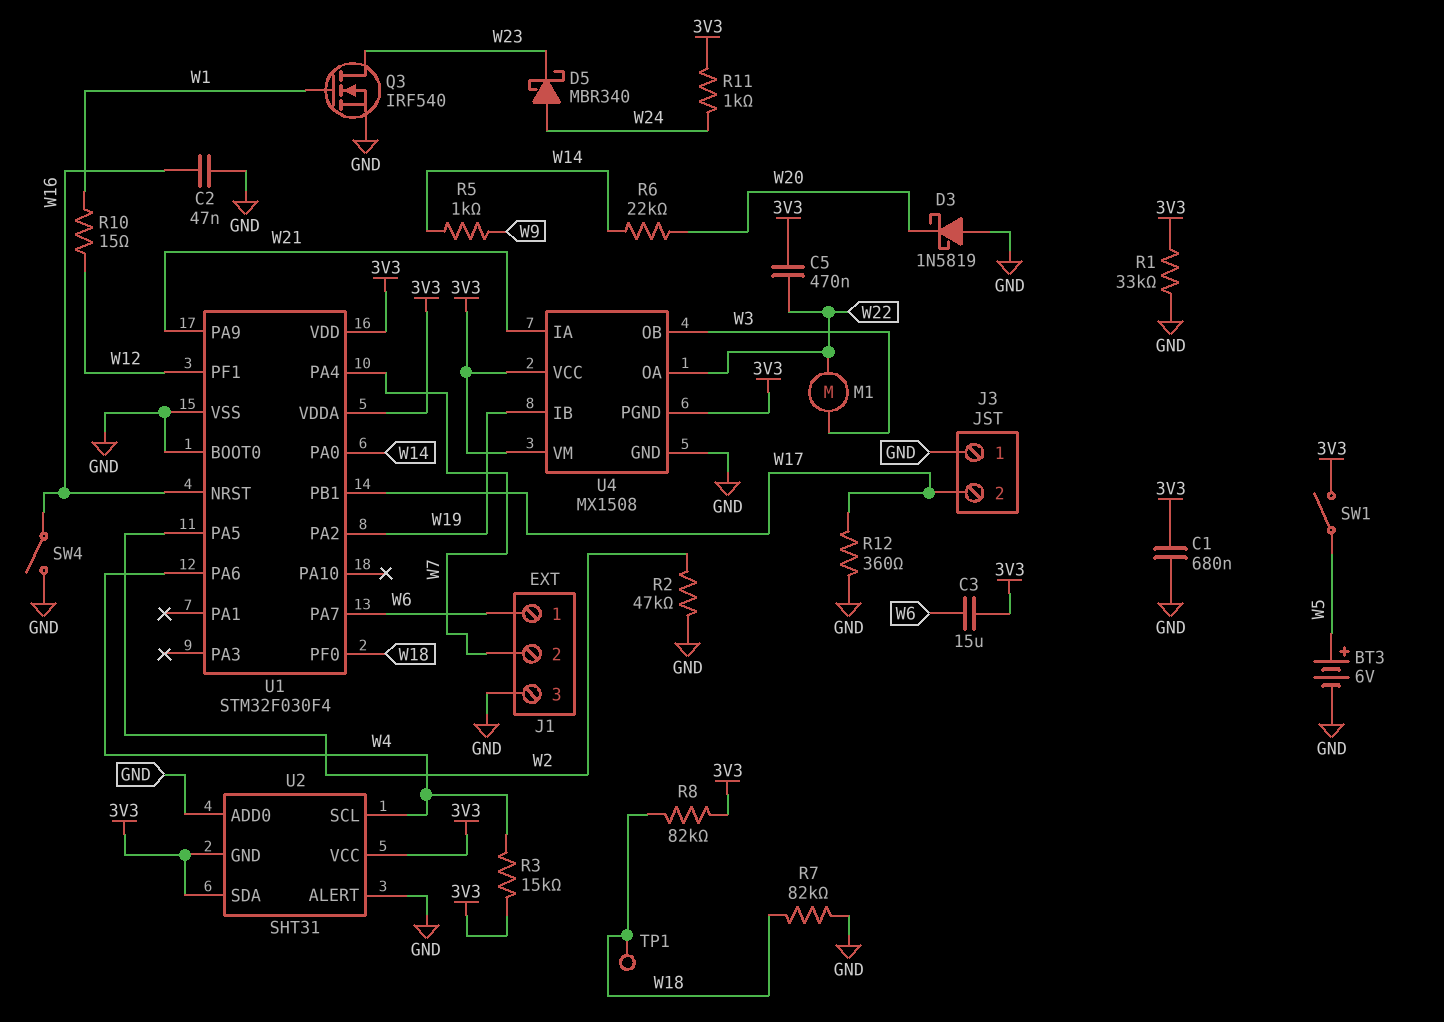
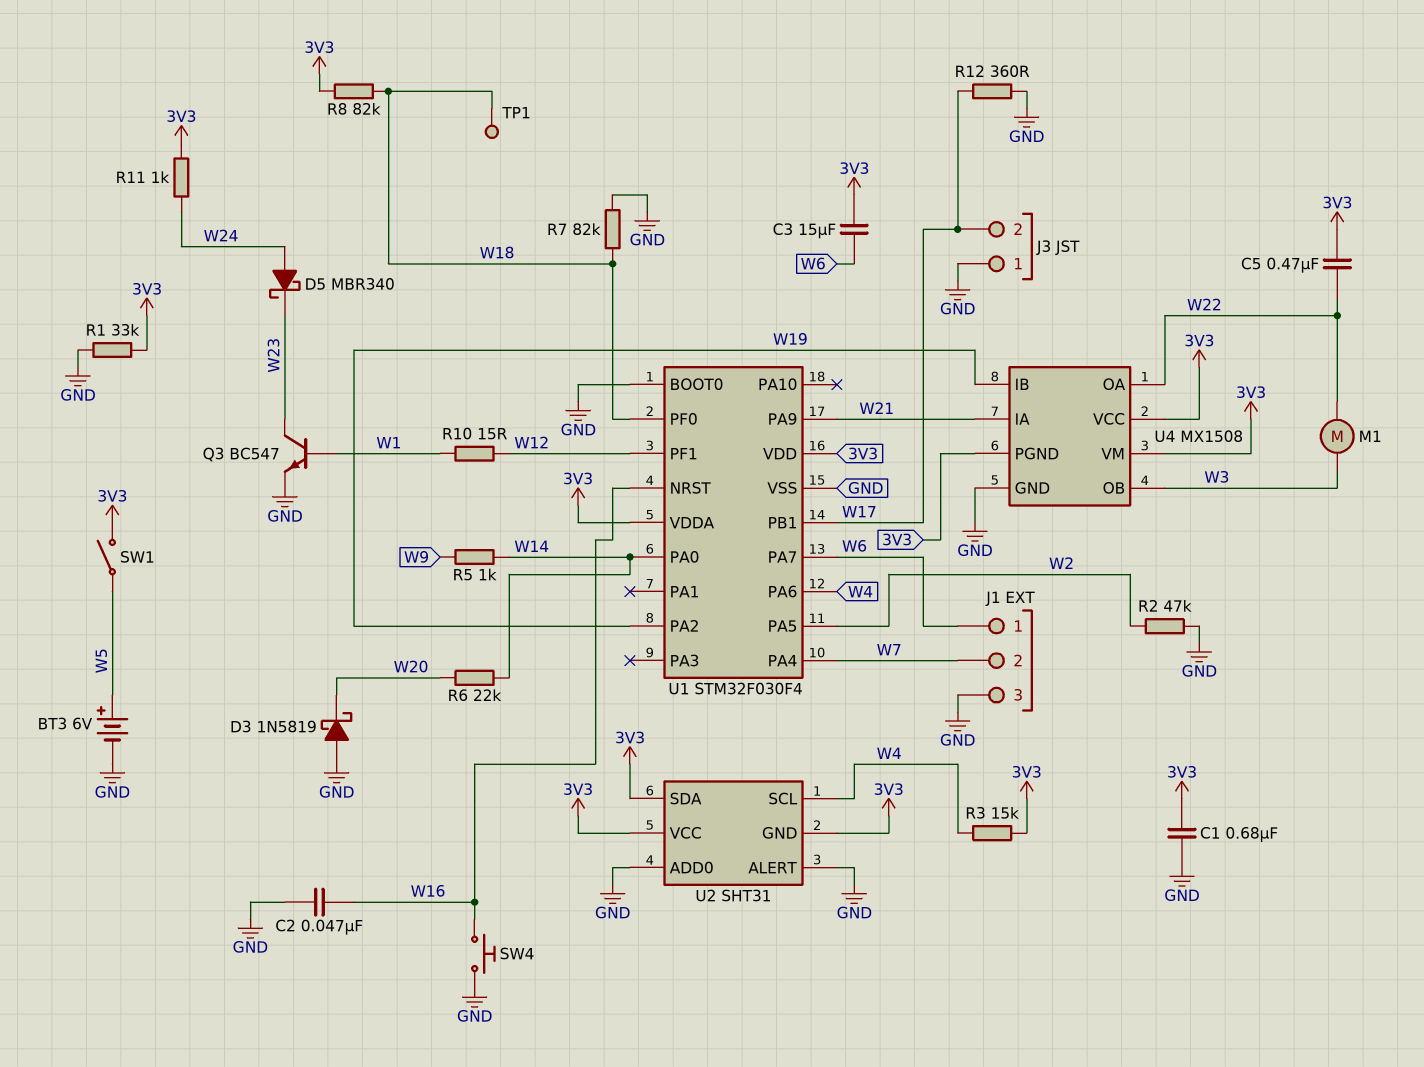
Q3: NMOS IRF540 (G W1, D W23, S GND) -> NPN BC547 (B W1, C W23, E GND)
SW4: switch (GND, W16) -> button (GND, W16)

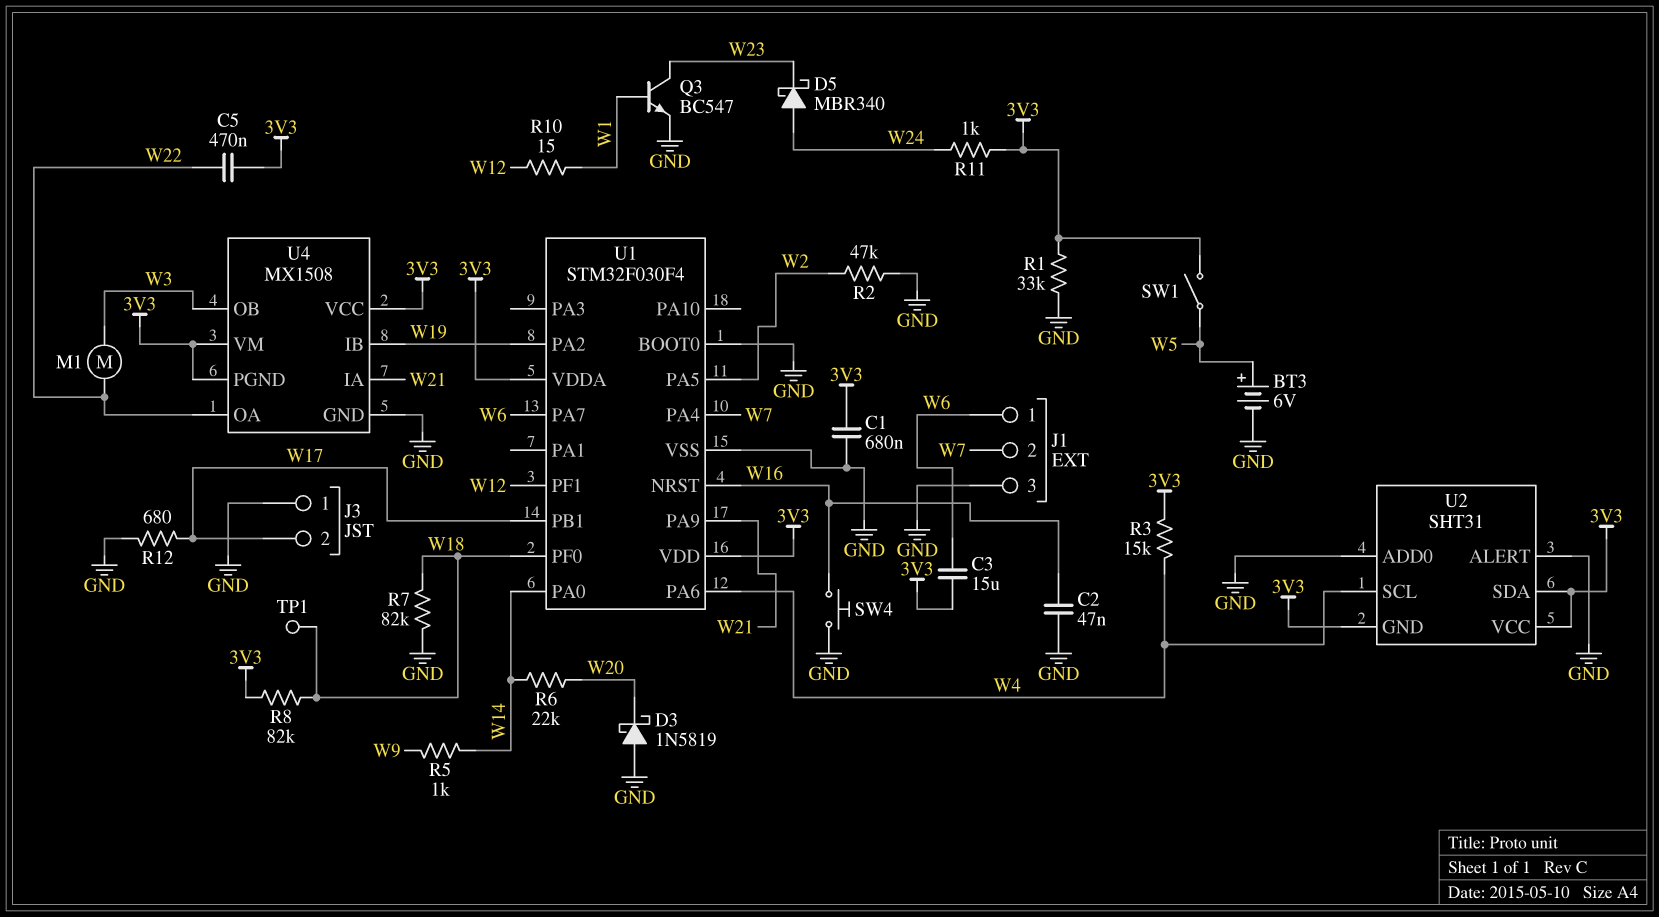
R12: 360 (GND, W17) -> 680 (GND, W17)

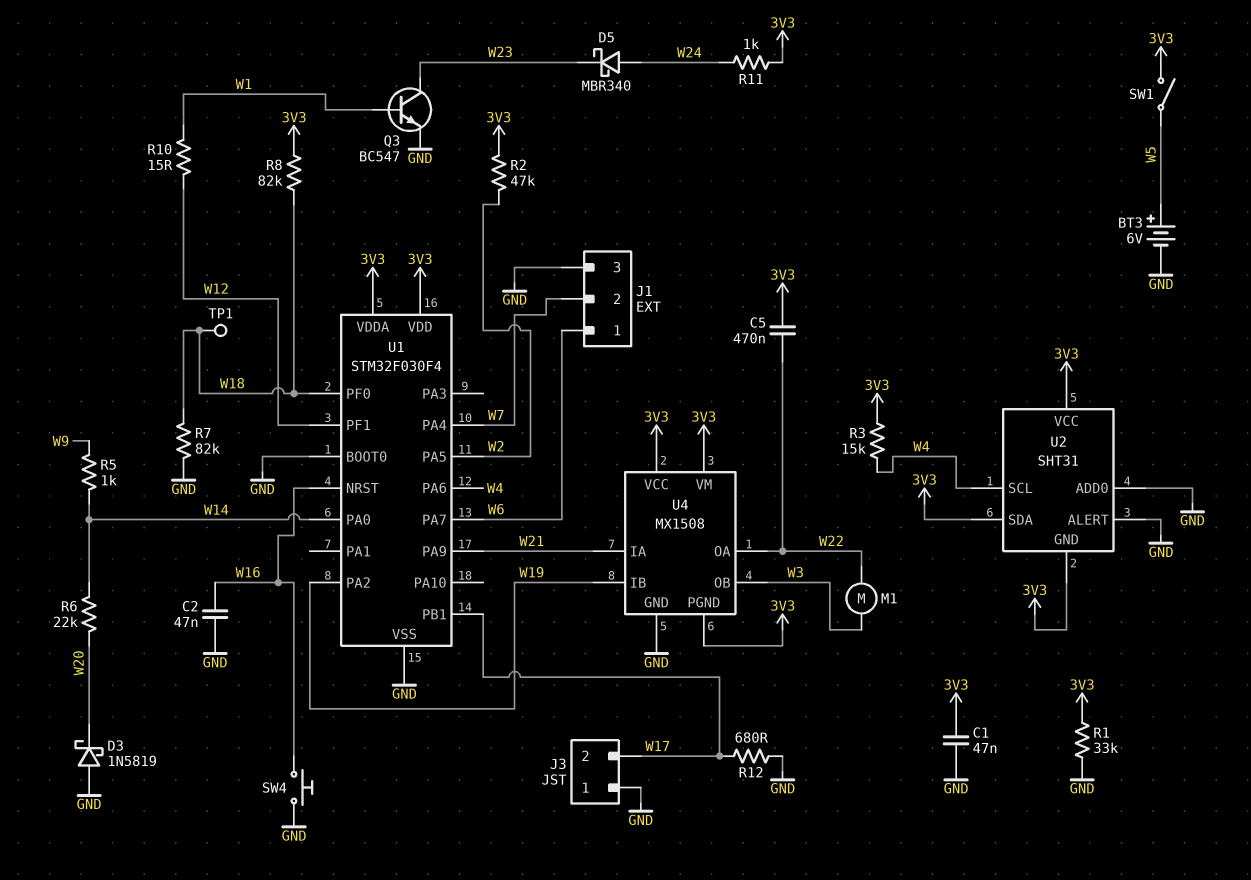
C1: 680nF (3V3, GND) -> 47nF (3V3, GND)
C3: 15uF (3V3, W6) -> none
R2: 47k (GND, W2) -> 47k (3V3, W2)

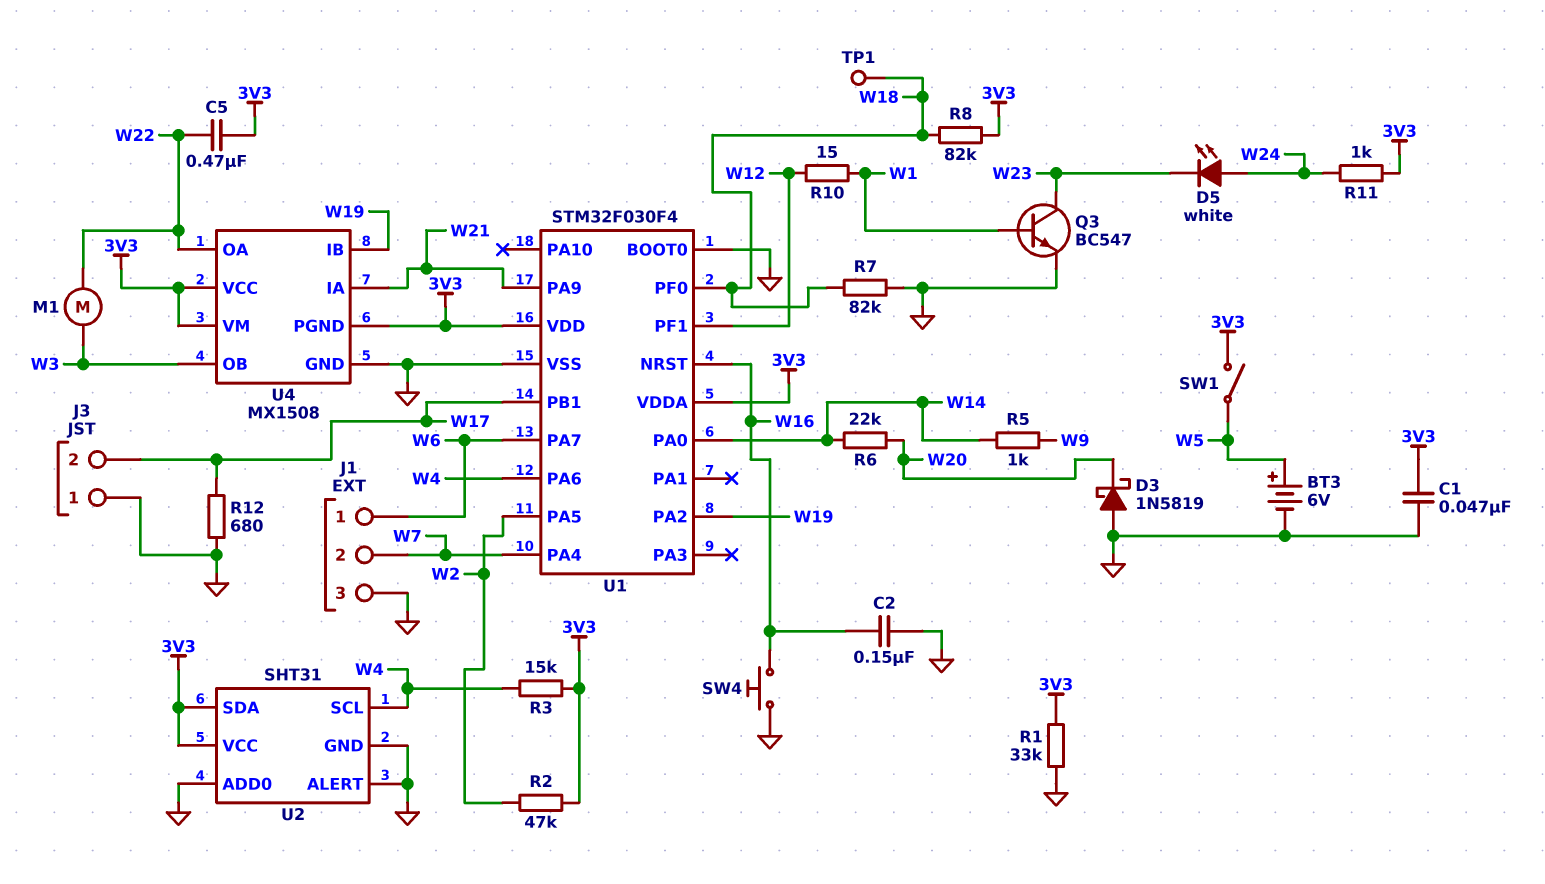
C2: 47nF (GND, W16) -> 150nF (GND, W16)
D5: schottky MBR340 (A W24, K W23) -> LED white (A W24, K W23)
U2 pin GND: 3V3 -> GND

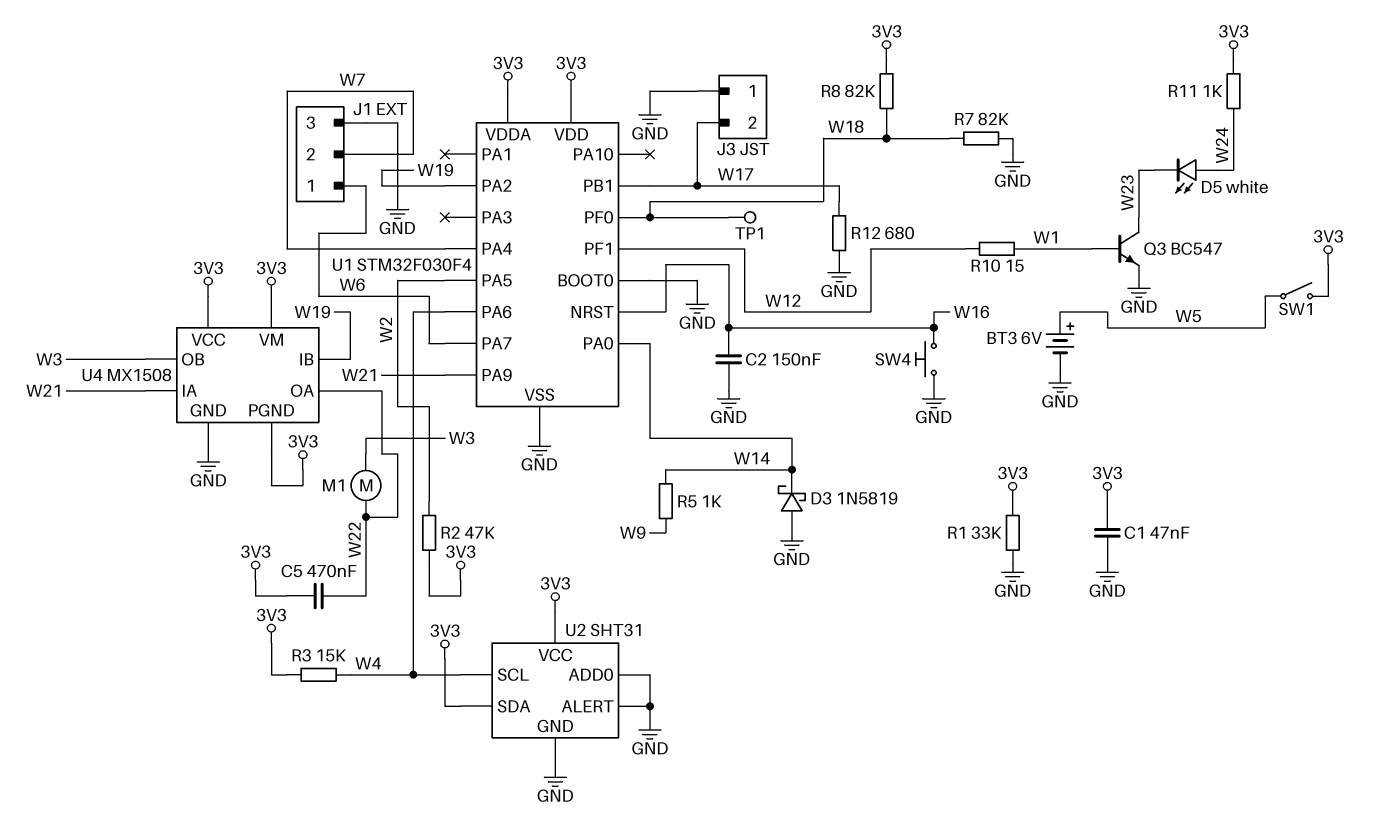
D3: schottky 1N5819 (A GND, K W20) -> schottky 1N5819 (A GND, K W14)
R6: 22k (W14, W20) -> none

